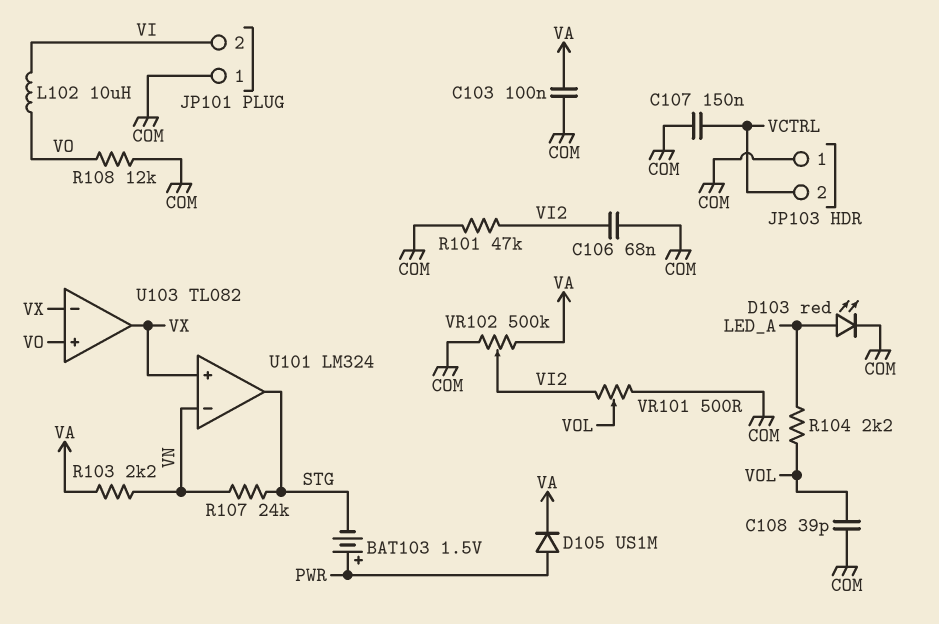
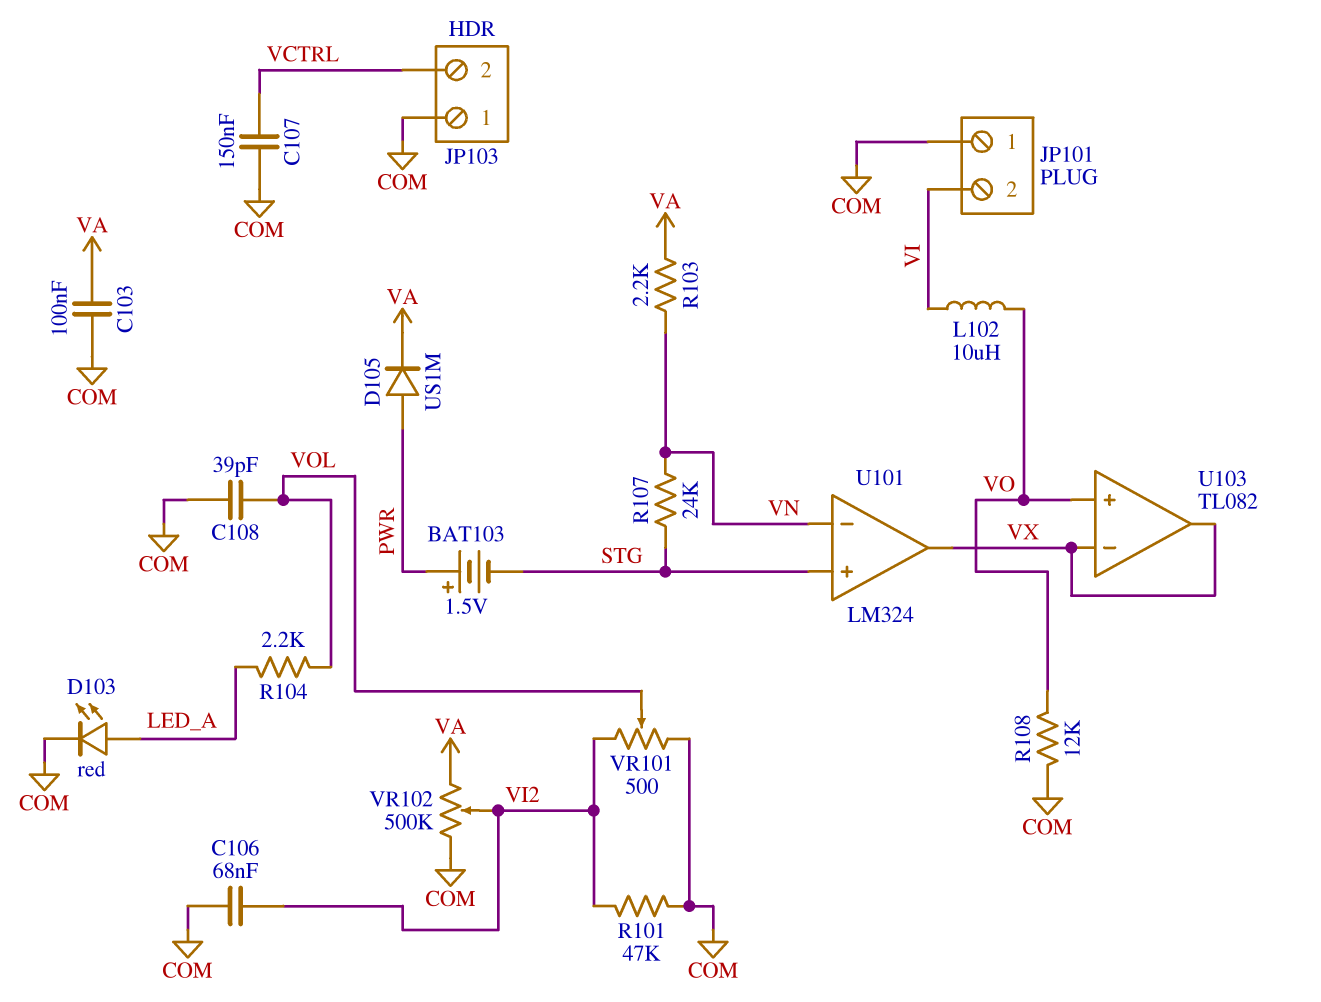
U101 pin in+: VX -> STG
U101 pin out: STG -> VX

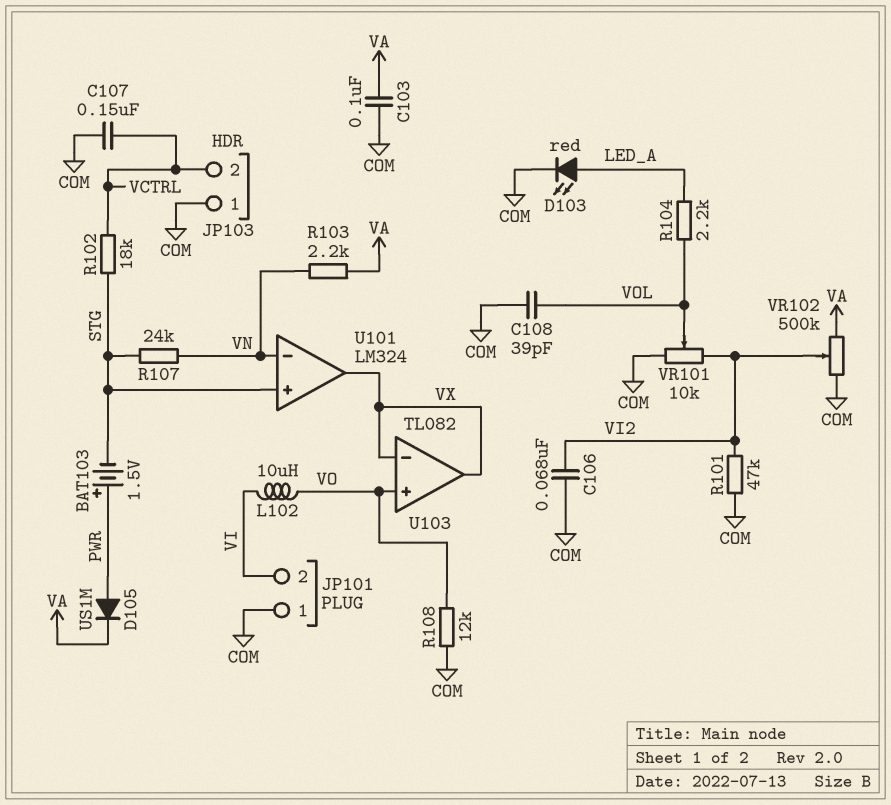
R102: none -> 18k (STG, VCTRL)
VR101: 500 (COM, VI2, wiper VOL) -> 10k (COM, VI2, wiper VOL)

